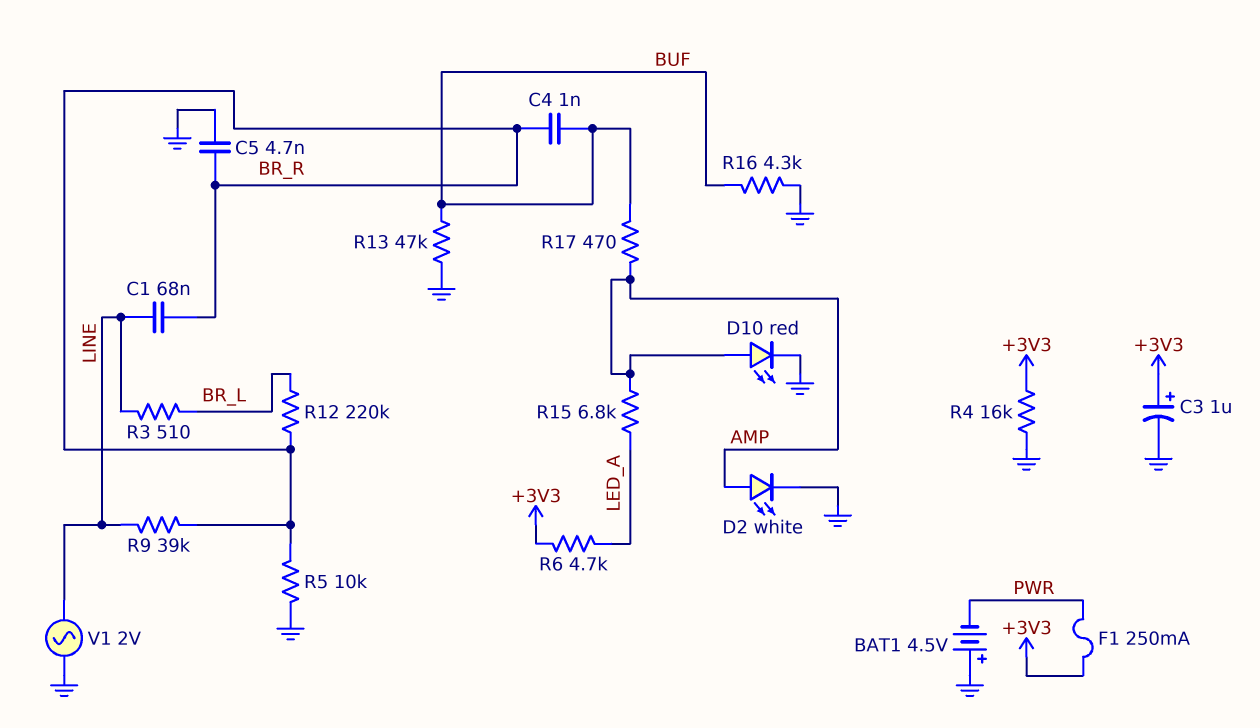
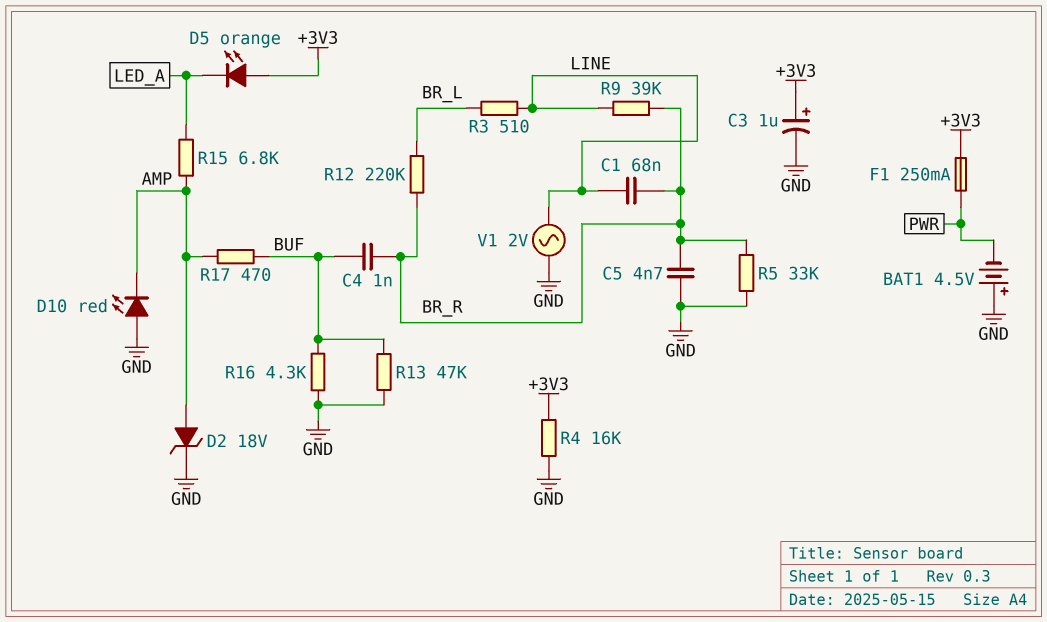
D2: LED white (A AMP, K GND) -> zener 18V (A AMP, K GND)
D5: none -> LED orange (A +3V3, K LED_A)
D10: LED red (A AMP, K GND) -> LED red (A GND, K AMP)
R5: 10k (BR_R, GND) -> 33k (BR_R, GND)
R6: 4.7k (+3V3, LED_A) -> none

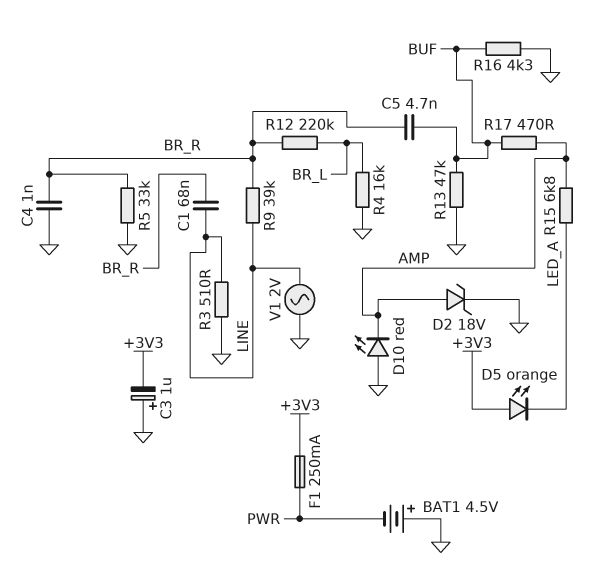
C3: 1uF (plus +3V3, minus GND) -> 1uF (plus GND, minus +3V3)
C4: 1nF (BR_R, BUF) -> 1nF (BR_R, GND)
C5: 4.7nF (BR_R, GND) -> 4.7nF (BR_R, BUF)
R3: 510 (BR_L, LINE) -> 510 (GND, LINE)
R4: 16k (+3V3, GND) -> 16k (BR_L, GND)

